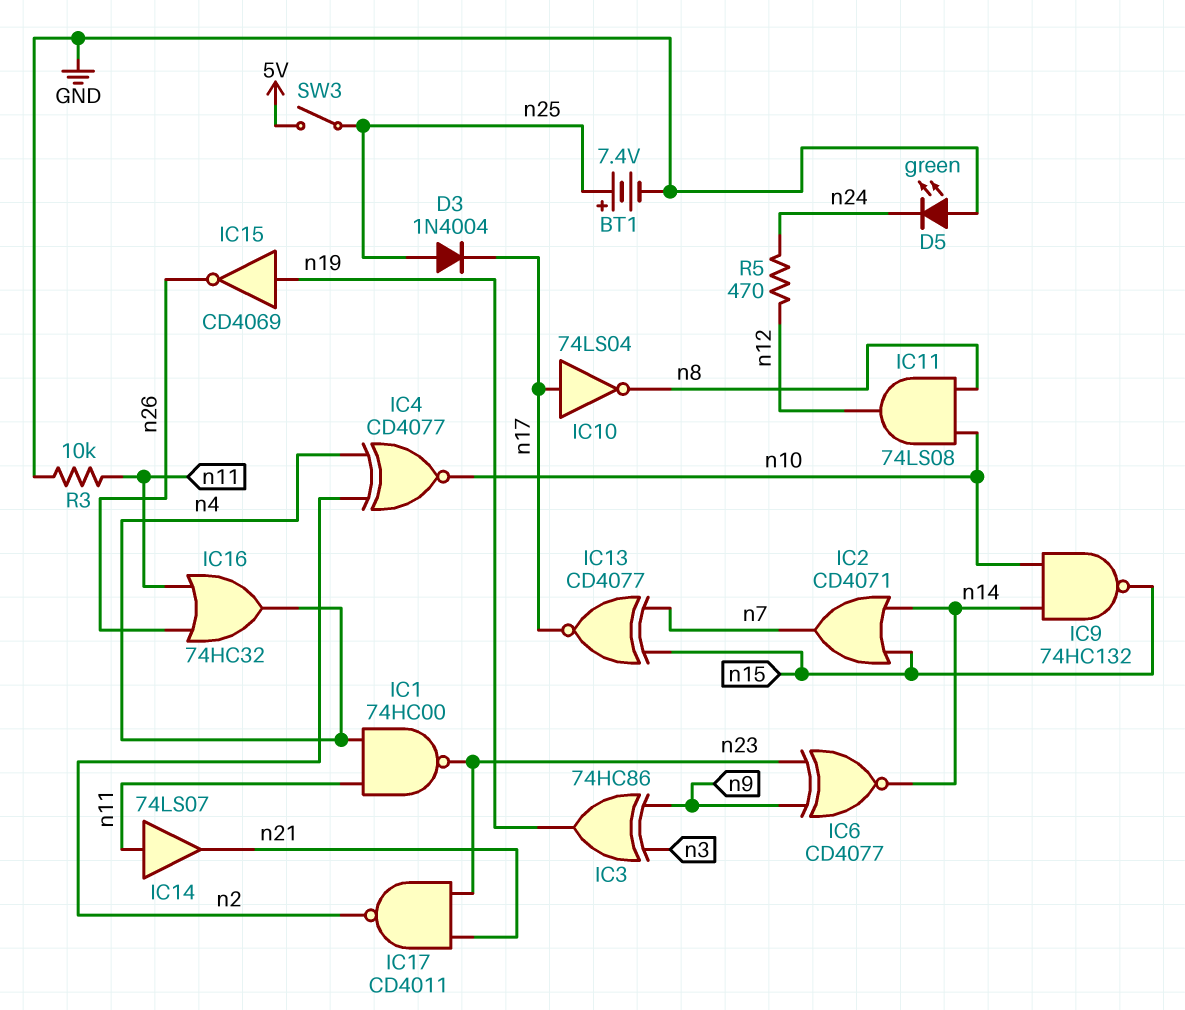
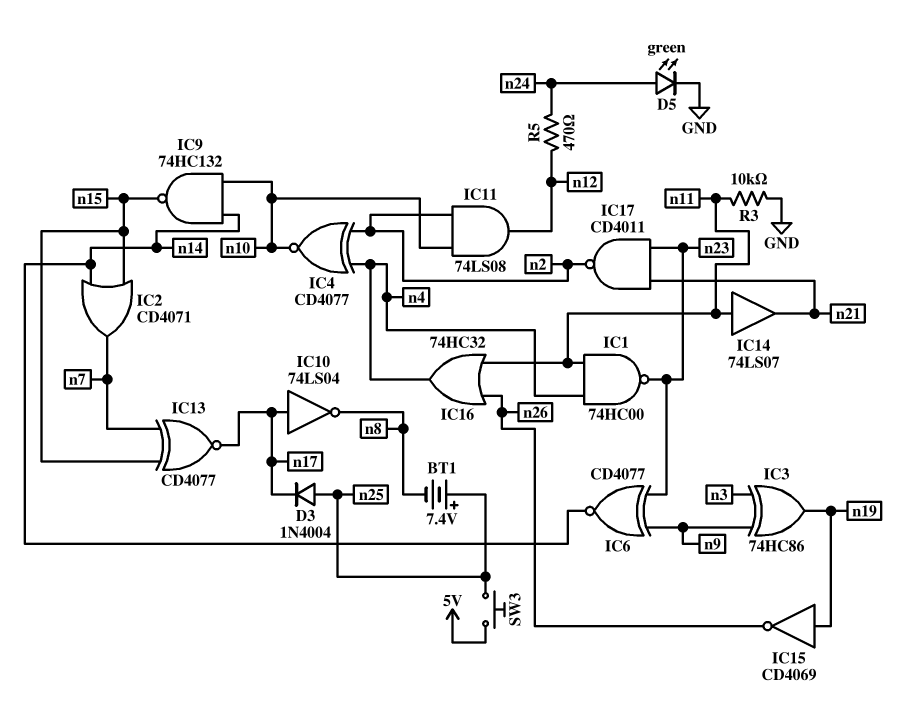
BT1: 7.4V (plus n25, minus GND) -> 7.4V (plus n25, minus n8)
D5: LED green (A GND, K n24) -> LED green (A n24, K GND)
IC11: AND 74LS08 (in n8, in n10, out n12) -> AND 74LS08 (in n2, in n10, out n12)
SW3: switch (5V, n25) -> button (5V, n25)

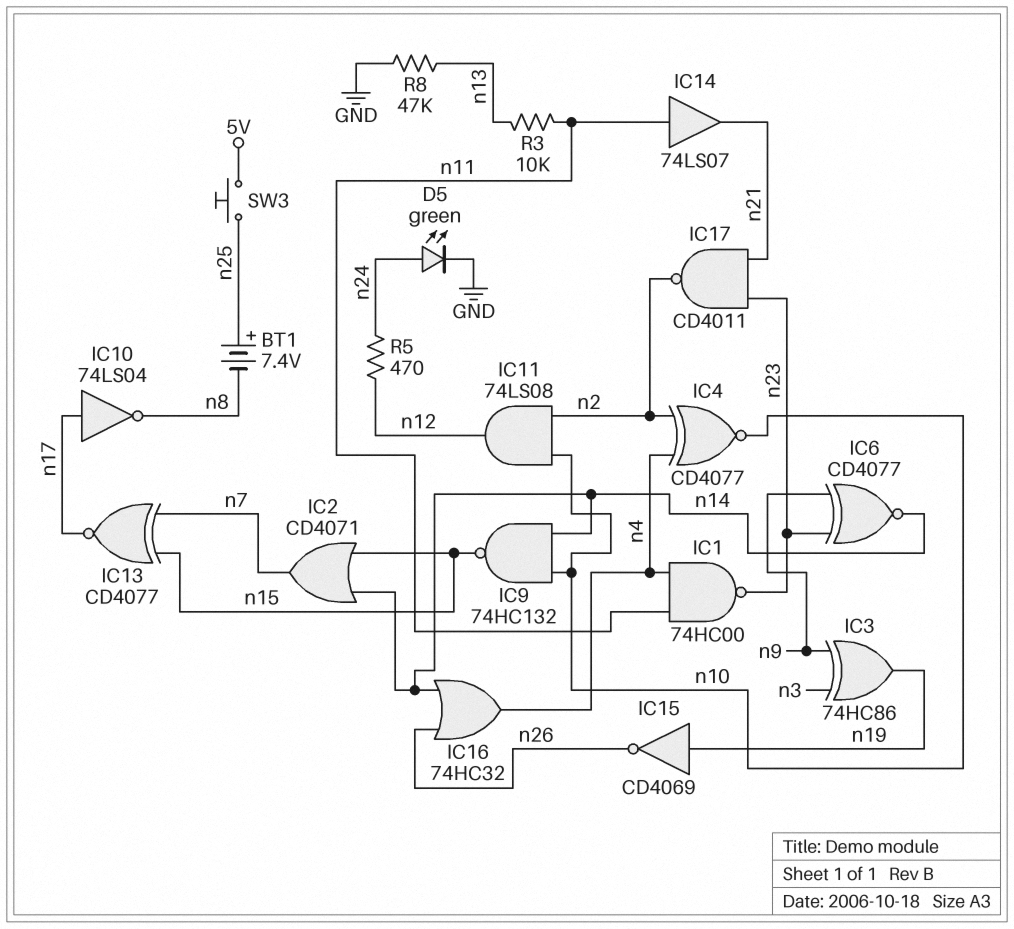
D3: diode 1N4004 (A n25, K n17) -> none
IC16: OR 74HC32 (in n11, in n26, out n4) -> OR 74HC32 (in n14, in n26, out n4)
R3: 10k (GND, n11) -> 10k (n11, n13)
R8: none -> 47k (GND, n13)

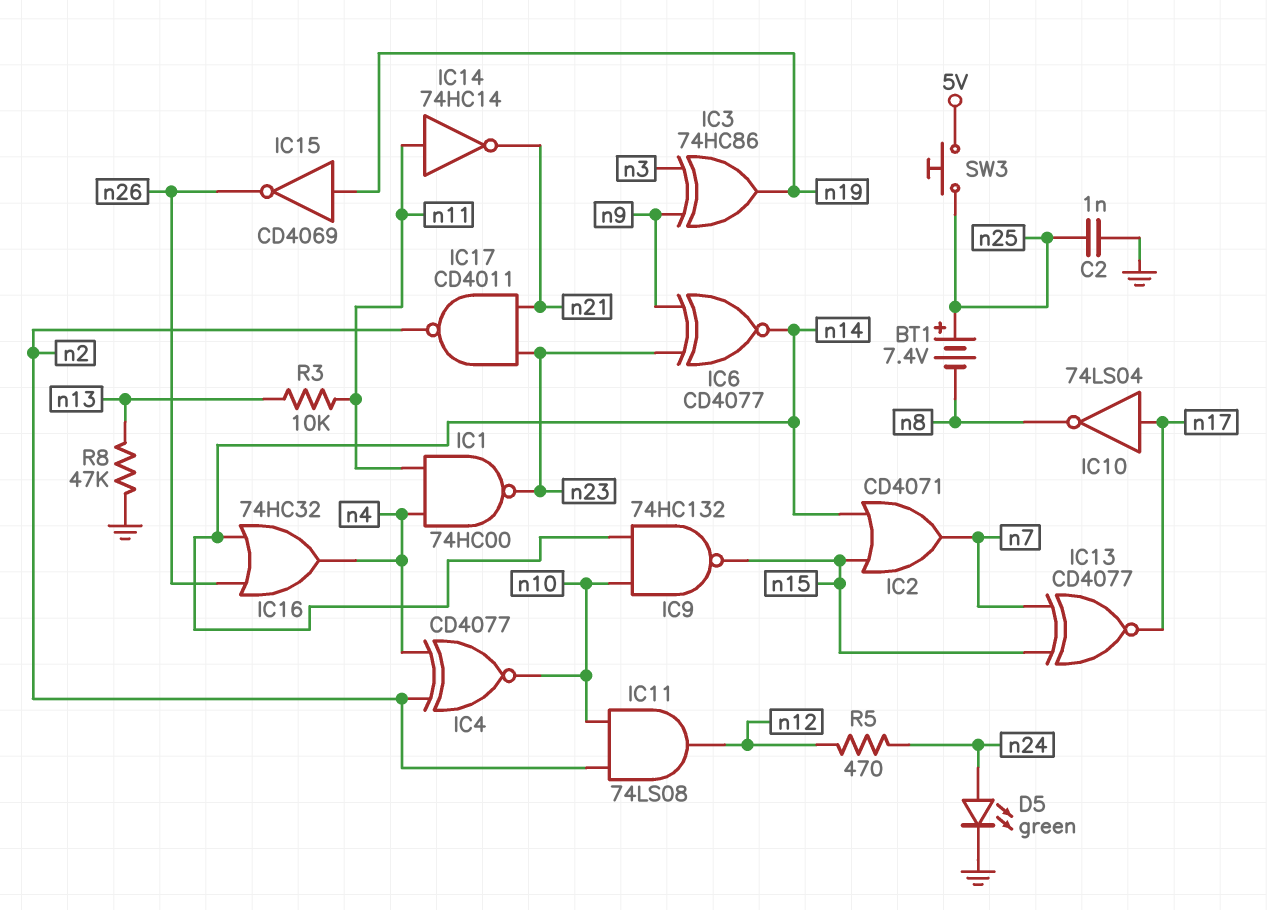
C2: none -> 1nF (GND, n25)
IC14: buffer 74LS07 (in n11, out n21) -> NOT 74HC14 (in n11, out n21)

